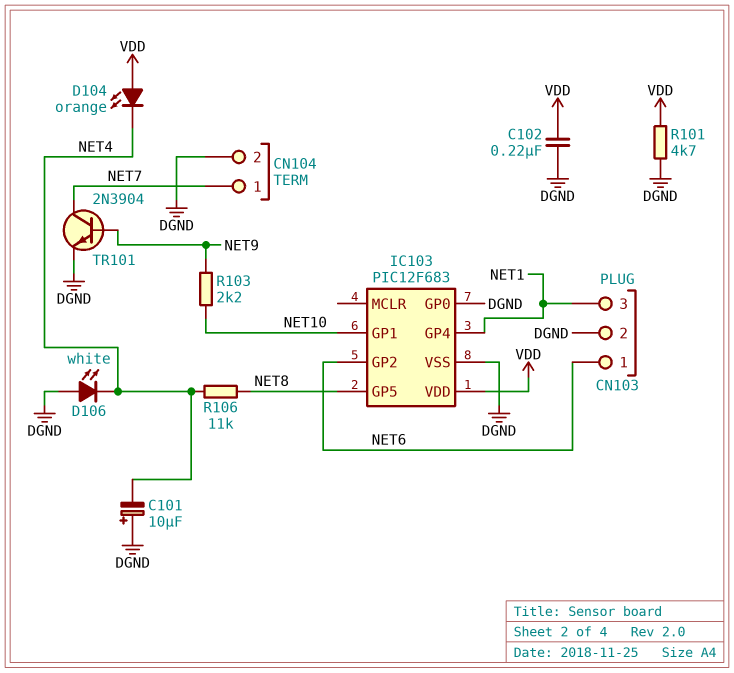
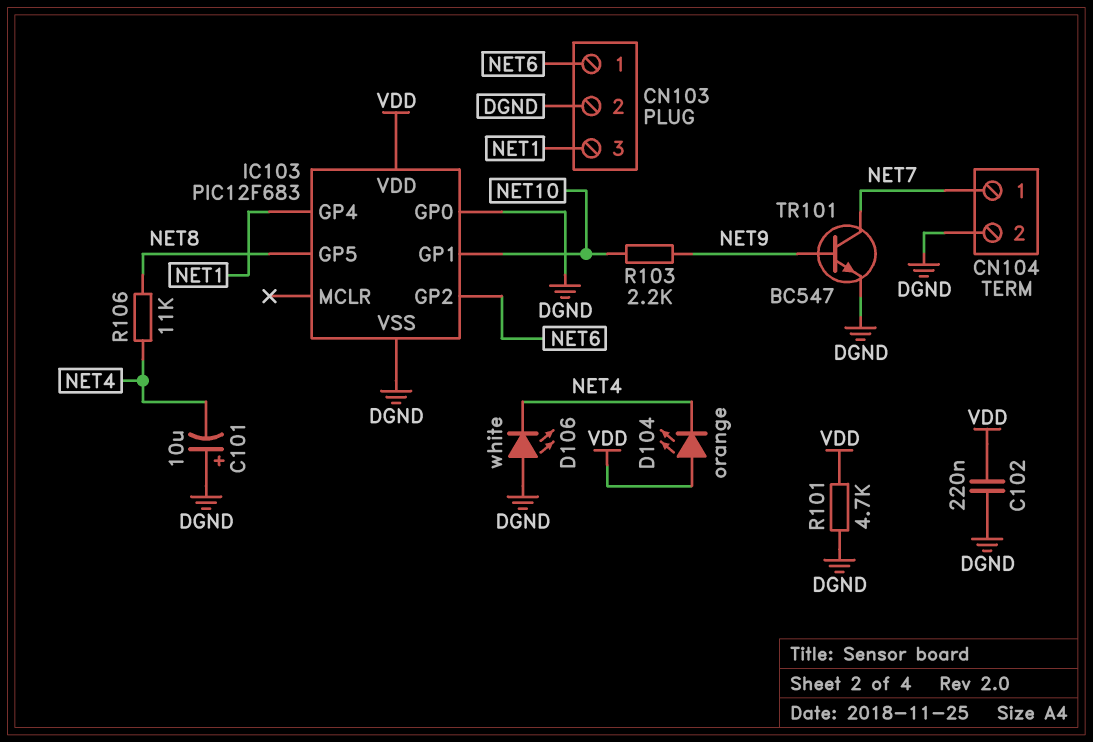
TR101: NPN 2N3904 (B NET9, C NET7, E DGND) -> NPN BC547 (B NET9, C NET7, E DGND)

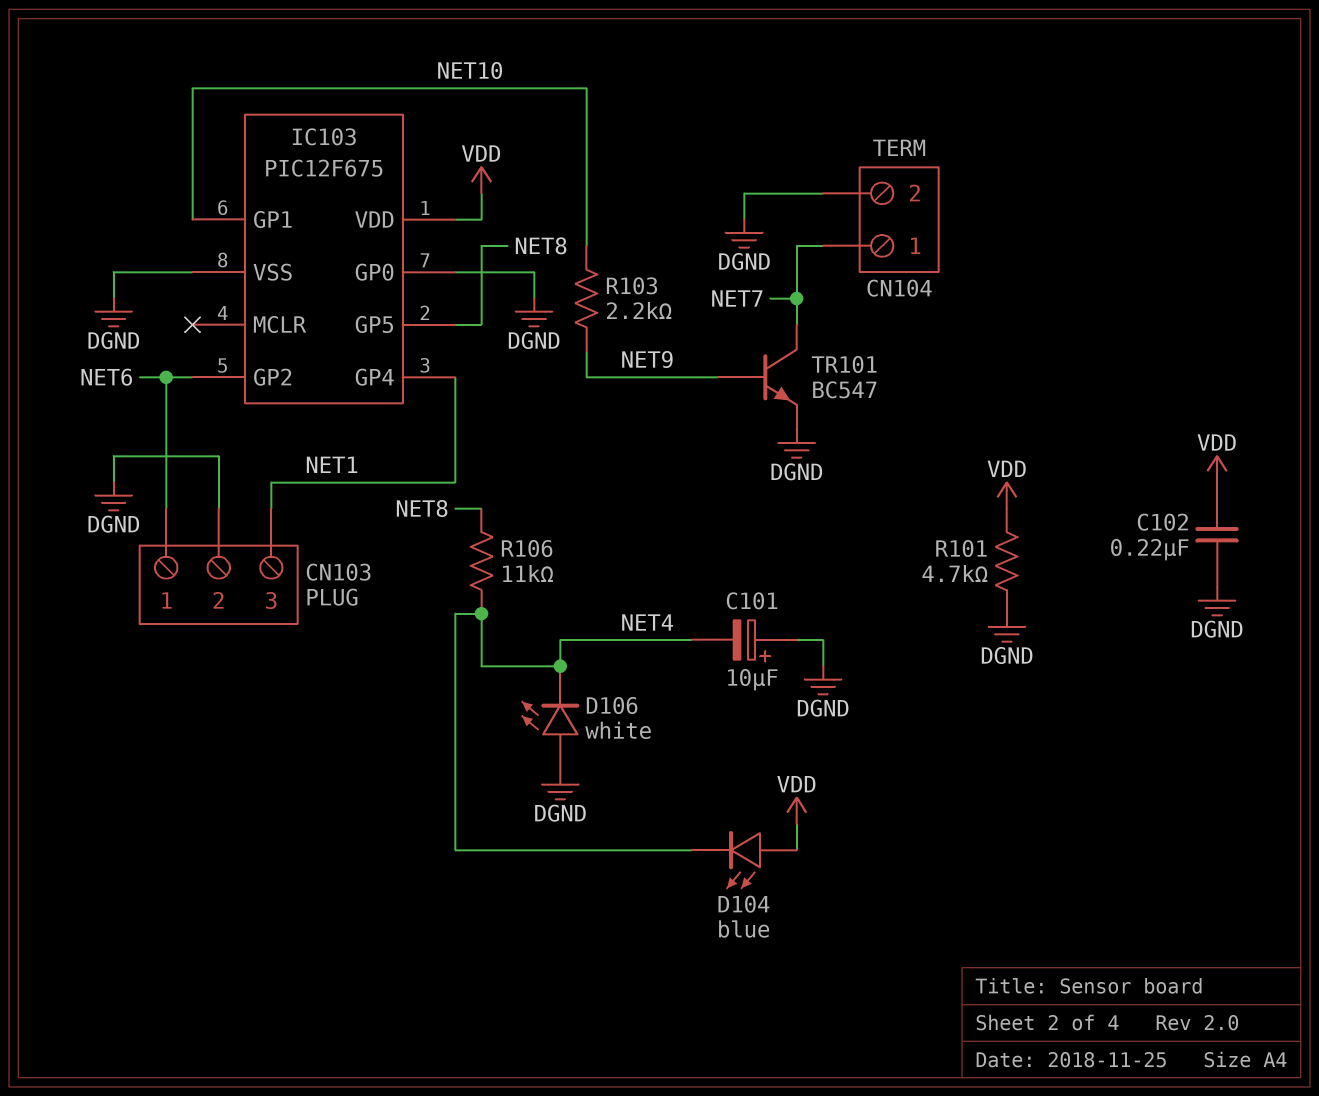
D104: LED orange (A VDD, K NET4) -> LED blue (A VDD, K NET4)
IC103: PIC12F683 -> PIC12F675

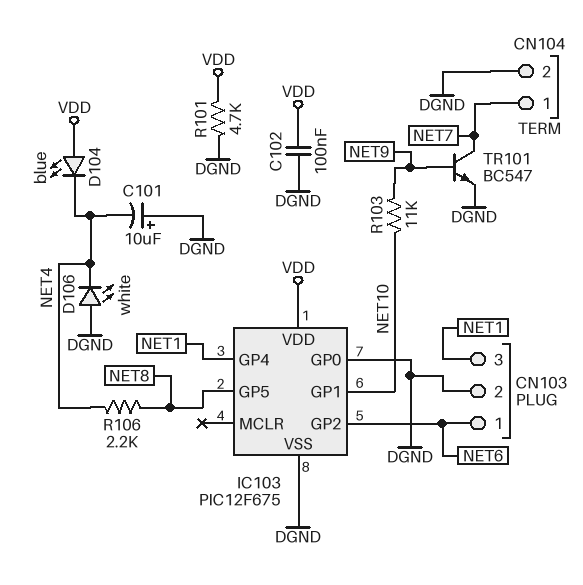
C102: 220nF (DGND, VDD) -> 100nF (DGND, VDD)
R103: 2.2k (NET9, NET10) -> 11k (NET9, NET10)
R106: 11k (NET4, NET8) -> 2.2k (NET4, NET8)

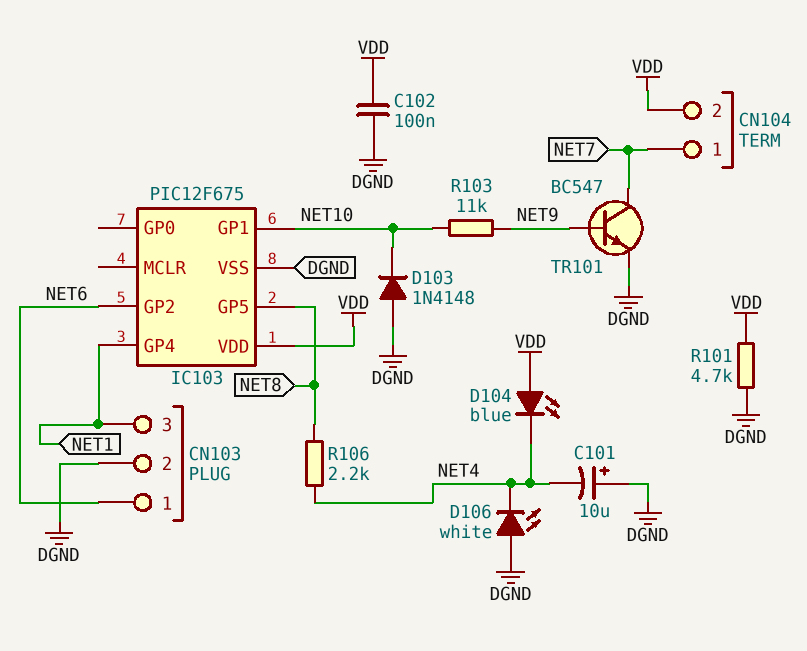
CN104 pin 2: DGND -> VDD
D103: none -> diode 1N4148 (A DGND, K NET10)
IC103 pin GP0: DGND -> none

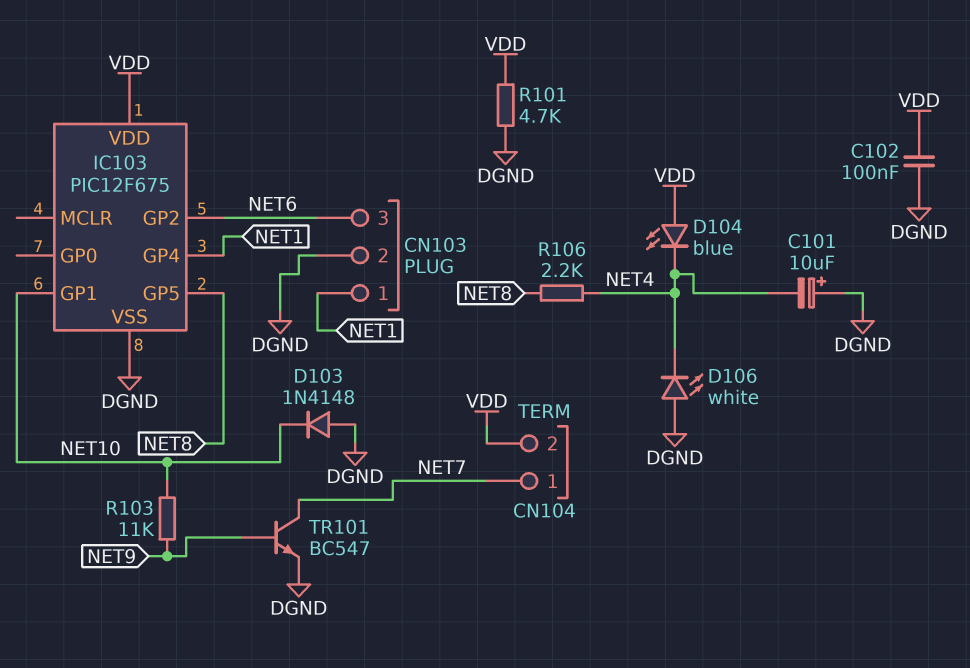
CN103 pin 1: NET6 -> NET1
CN103 pin 3: NET1 -> NET6

